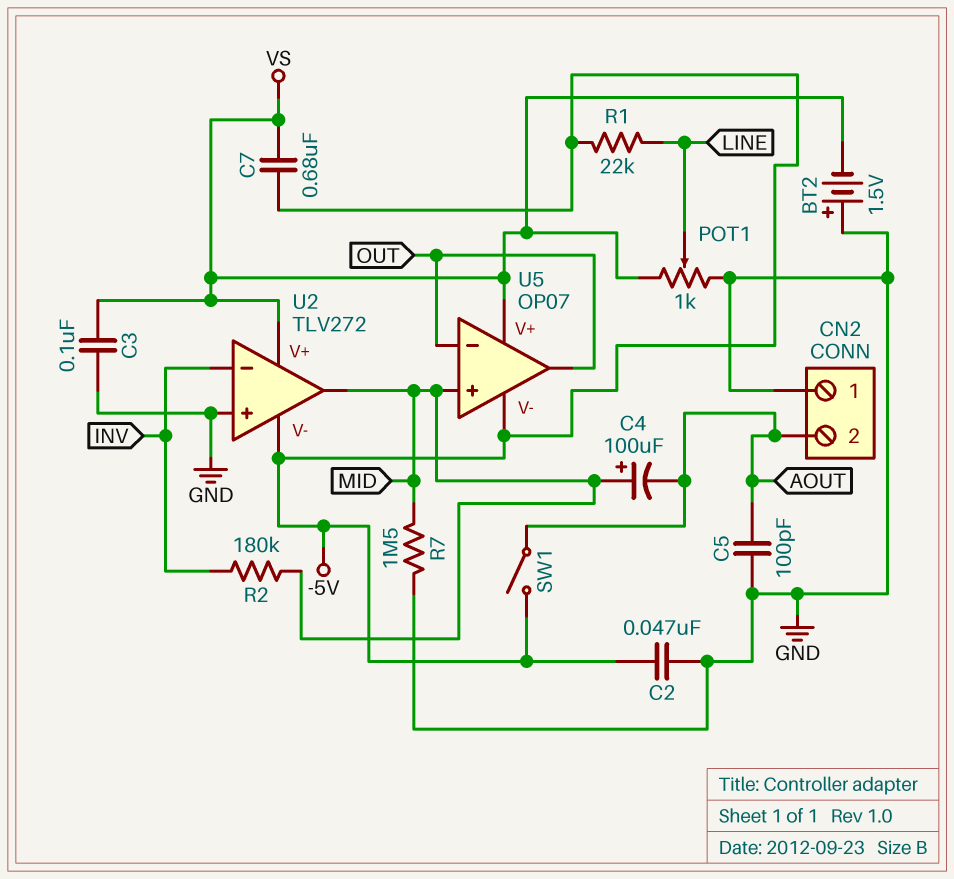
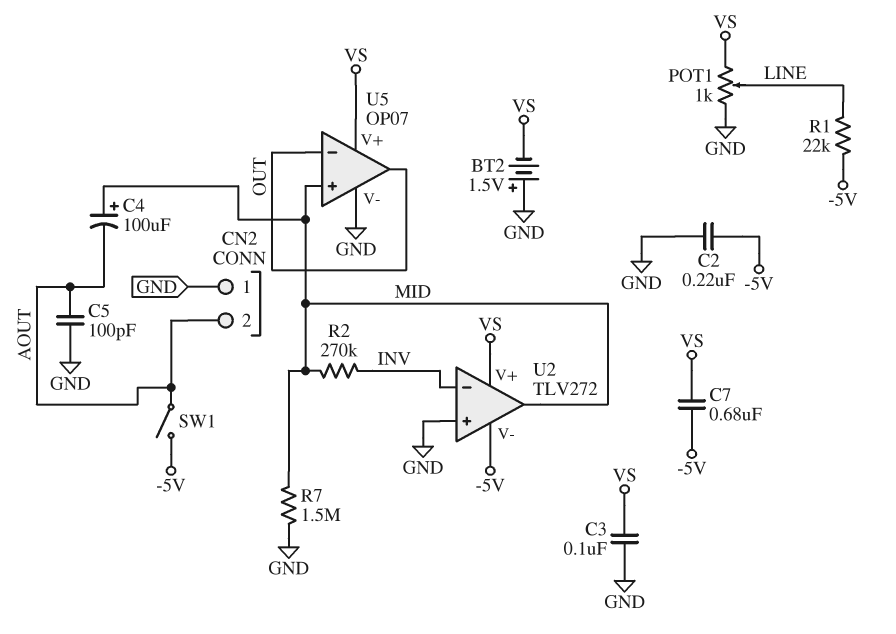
C2: 47nF (-5V, GND) -> 220nF (-5V, GND)
R2: 180k (INV, MID) -> 270k (INV, MID)
U5 pin V-: -5V -> GND

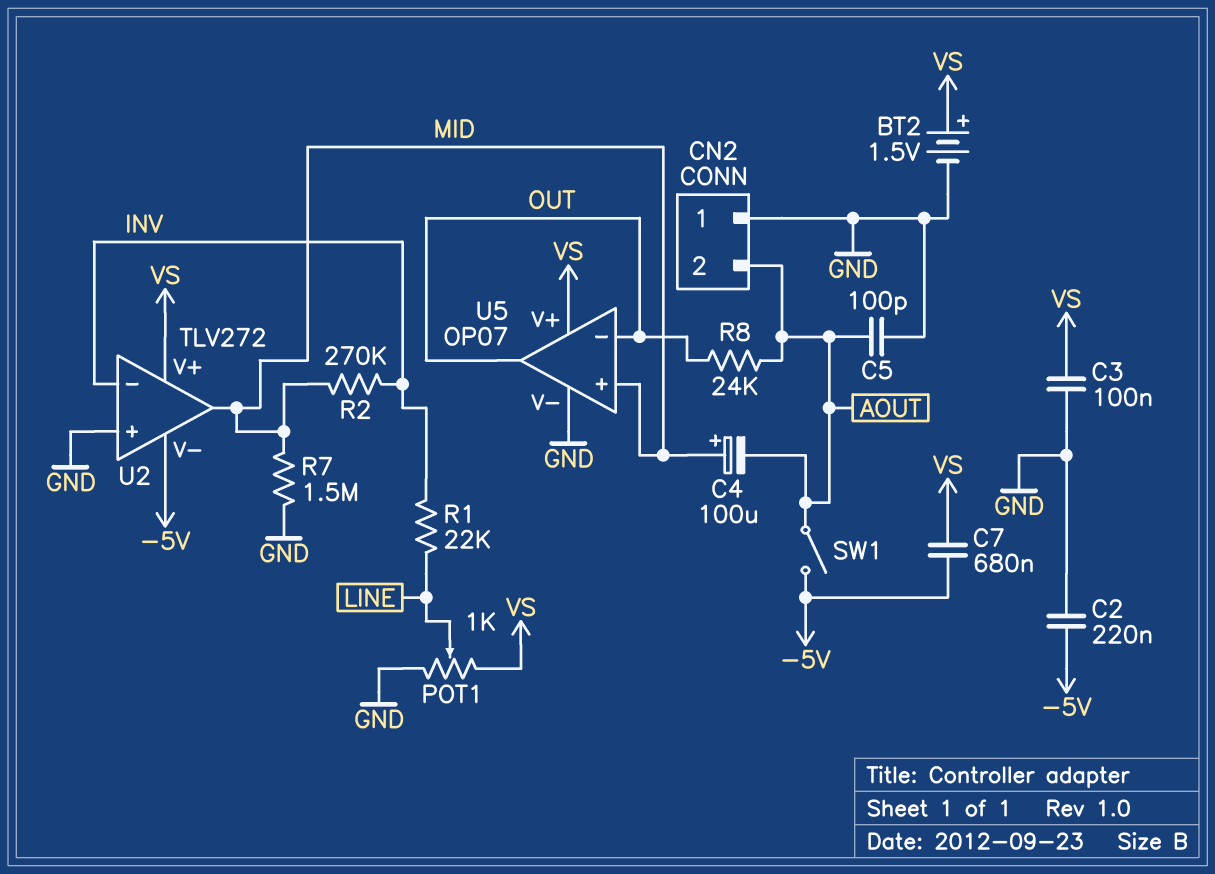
BT2: 1.5V (plus GND, minus VS) -> 1.5V (plus VS, minus GND)
R1: 22k (-5V, LINE) -> 22k (INV, LINE)
R8: none -> 24k (AOUT, OUT)

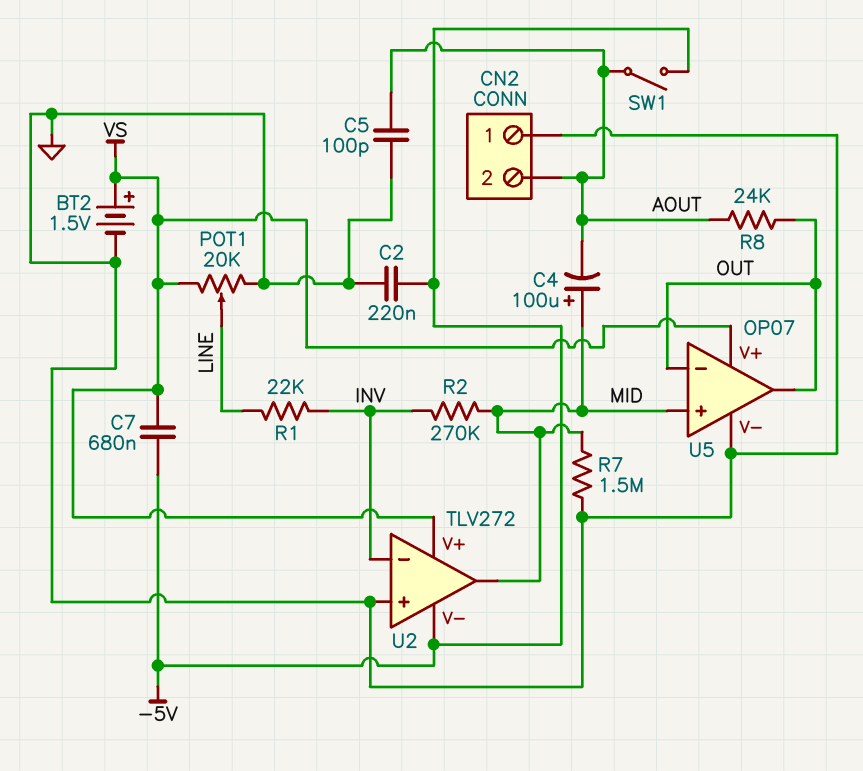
C3: 100nF (GND, VS) -> none
POT1: 1k (GND, VS, wiper LINE) -> 20k (GND, VS, wiper LINE)

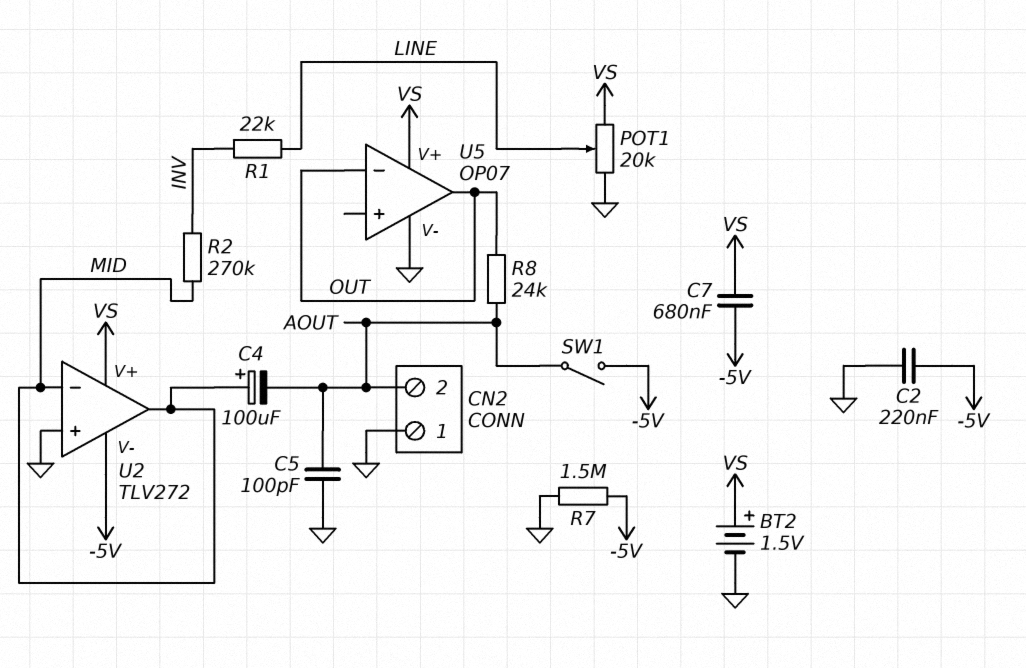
R7: 1.5M (GND, MID) -> 1.5M (-5V, GND)
U2 pin in-: INV -> MID
U5 pin in+: MID -> none

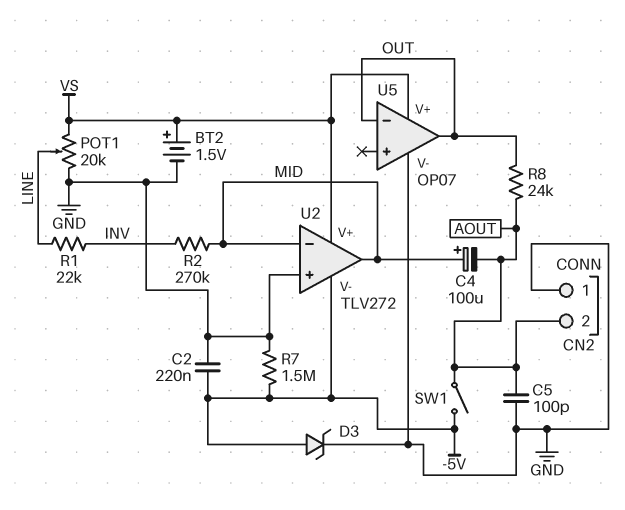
C7: 680nF (-5V, VS) -> none
D3: none -> zener (A -5V, K GND)

